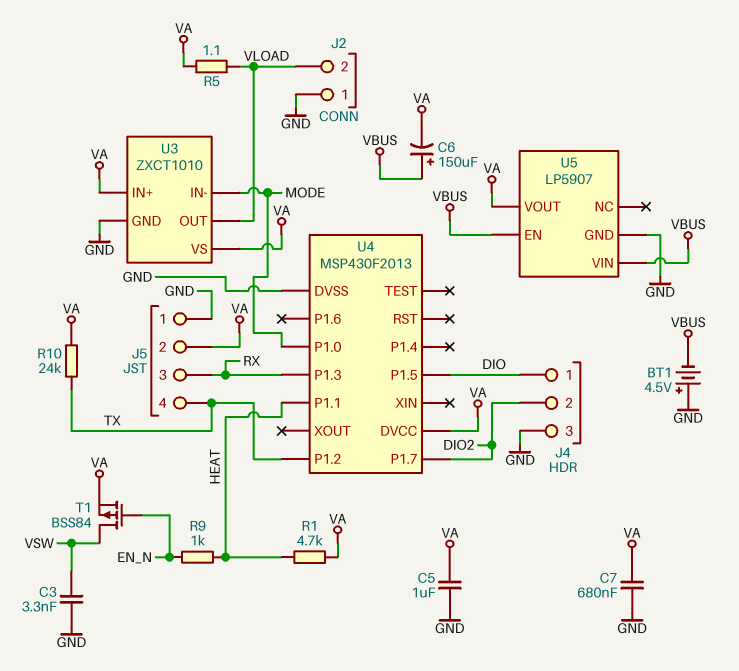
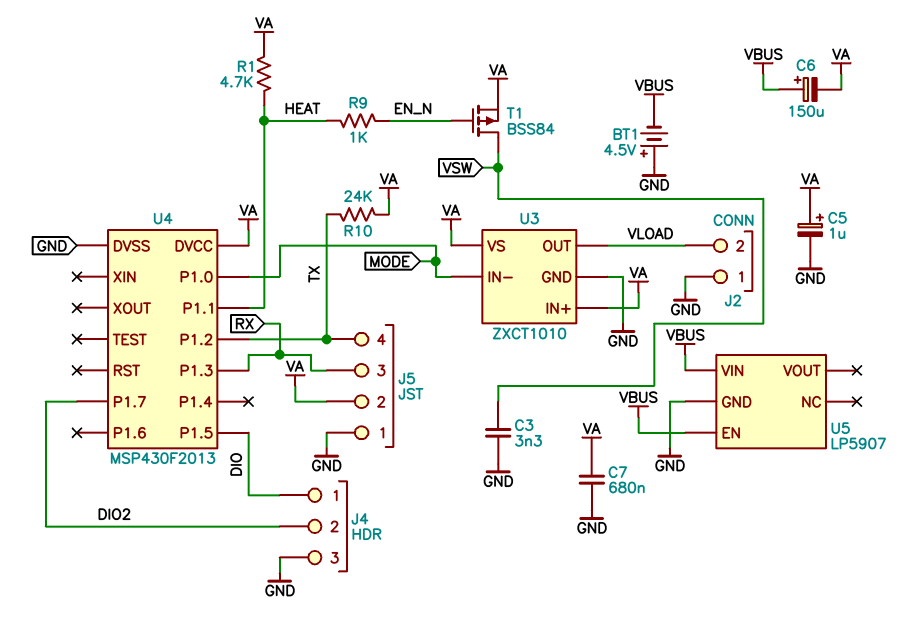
C5: 1uF (GND, VA) -> 1uF (plus VA, minus GND)
R5: 1.1 (VA, VLOAD) -> none
U5 pin VOUT: VA -> none

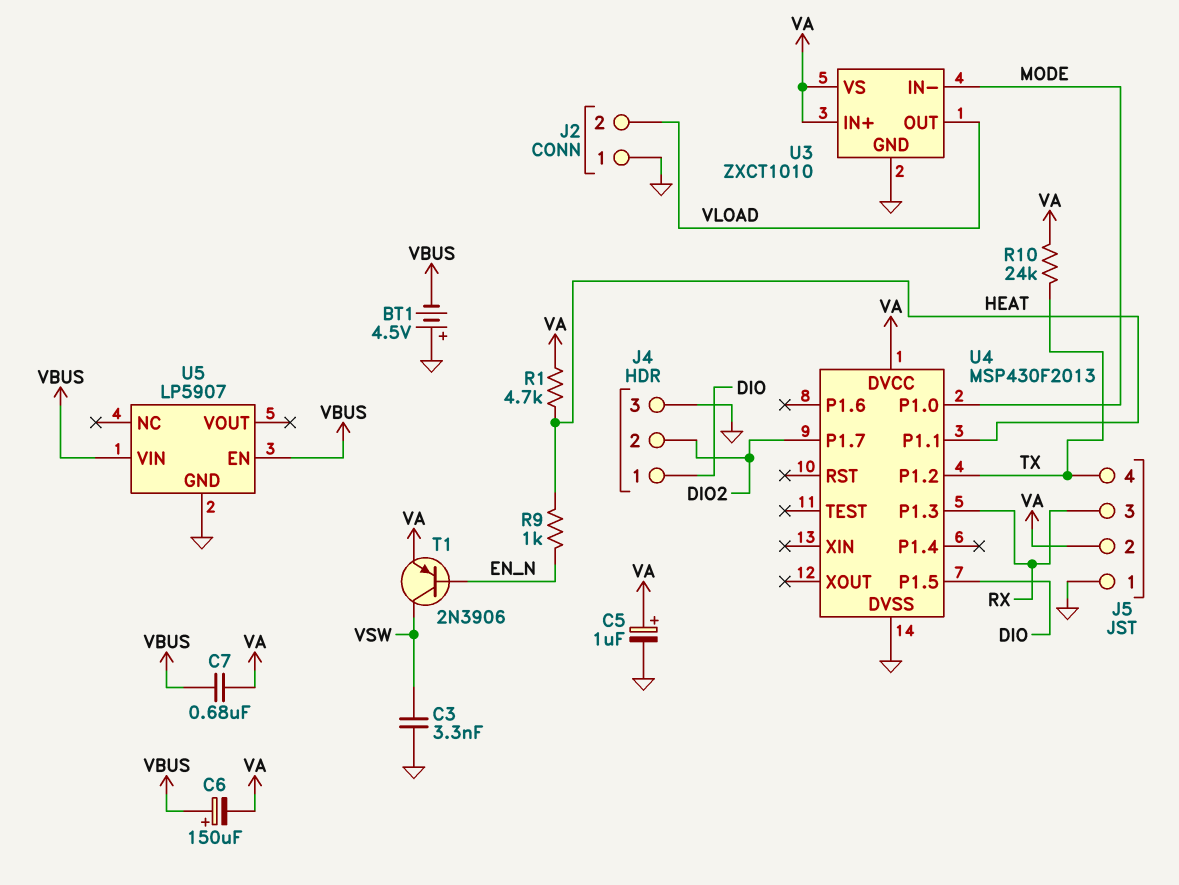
C7: 680nF (GND, VA) -> 680nF (VA, VBUS)
T1: PMOS BSS84 (G EN_N, D VSW, S VA) -> PNP 2N3906 (B EN_N, C VSW, E VA)

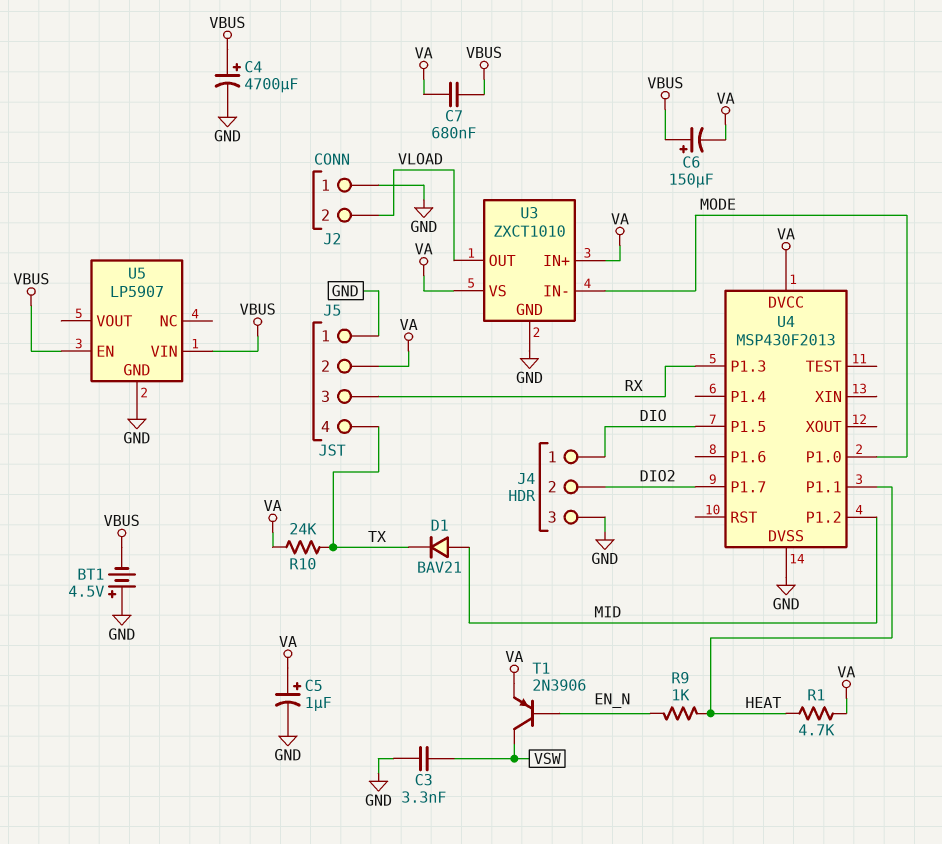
C4: none -> 4700uF (plus VBUS, minus GND)
D1: none -> diode BAV21 (A MID, K TX)
U4 pin P1.2: TX -> MID

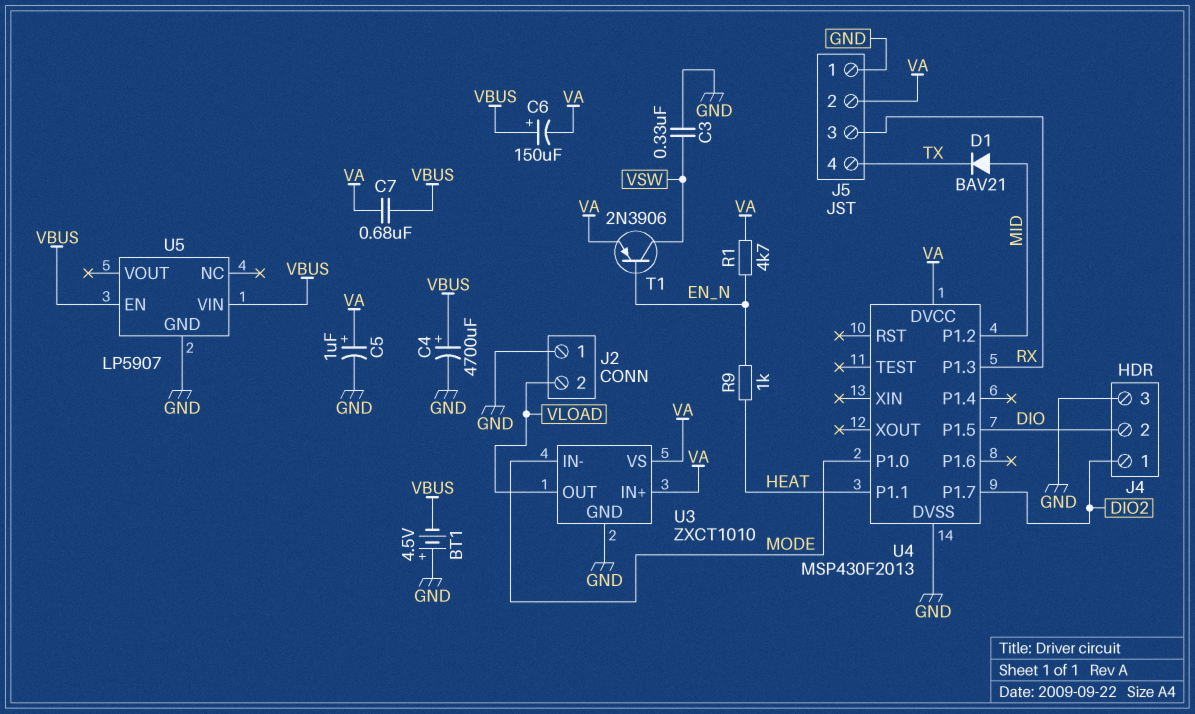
C3: 3.3nF (GND, VSW) -> 330nF (GND, VSW)
J4 pin 1: DIO -> DIO2
J4 pin 2: DIO2 -> DIO
R1: 4.7k (HEAT, VA) -> 4.7k (EN_N, VA)
R10: 24k (TX, VA) -> none

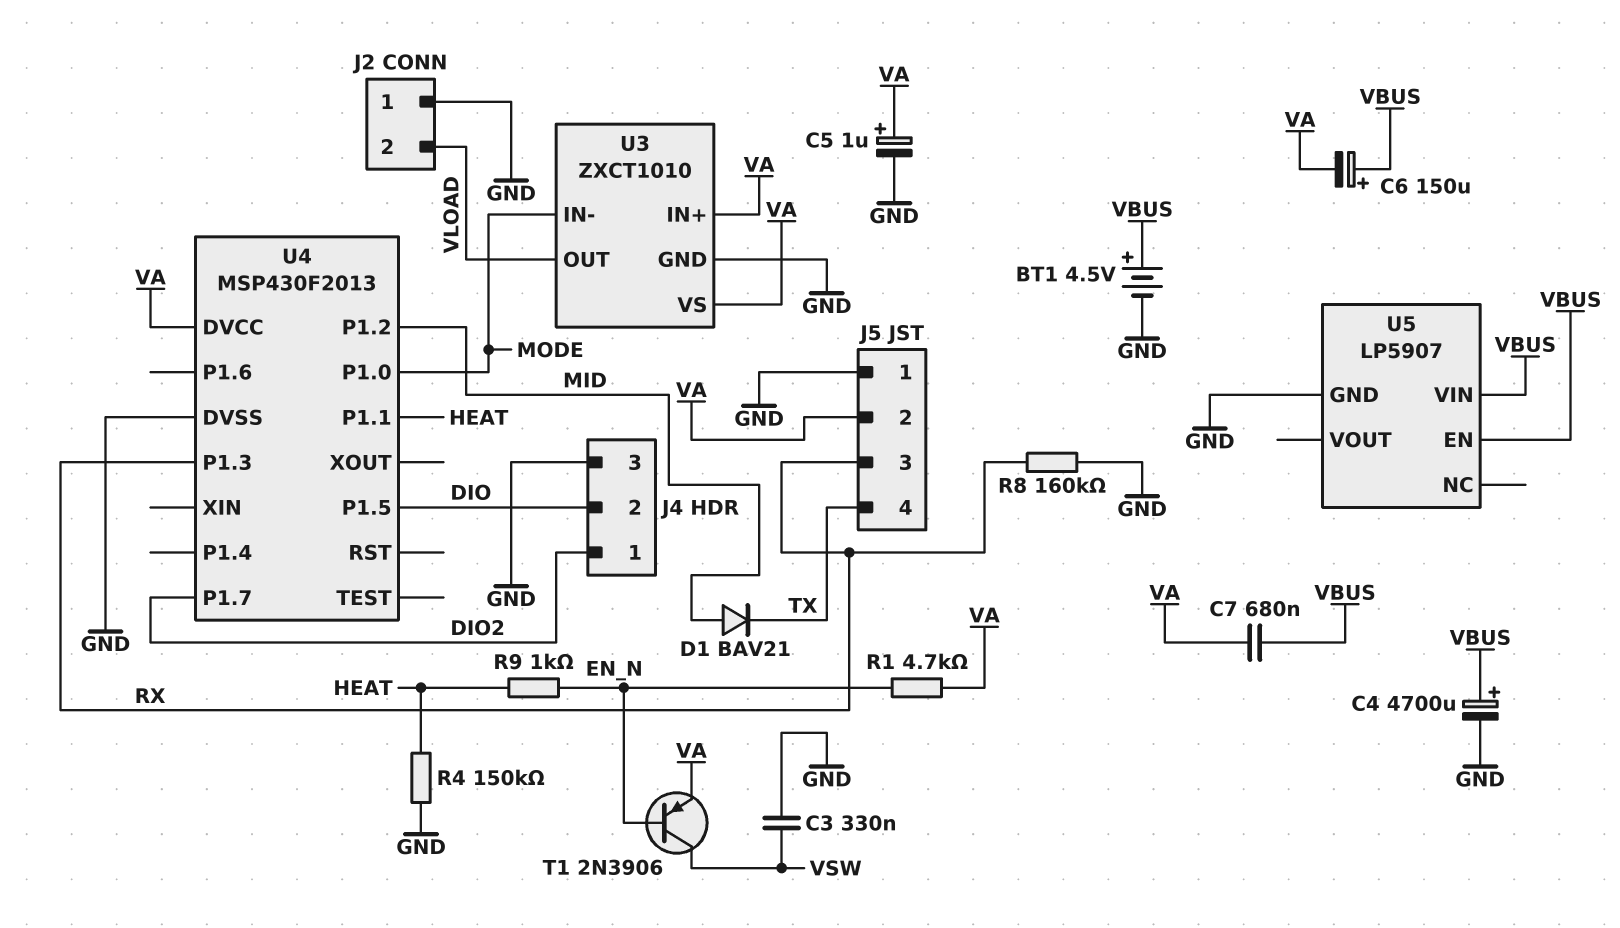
BT1: 4.5V (plus GND, minus VBUS) -> 4.5V (plus VBUS, minus GND)
R4: none -> 150k (GND, HEAT)
R8: none -> 160k (GND, RX)

